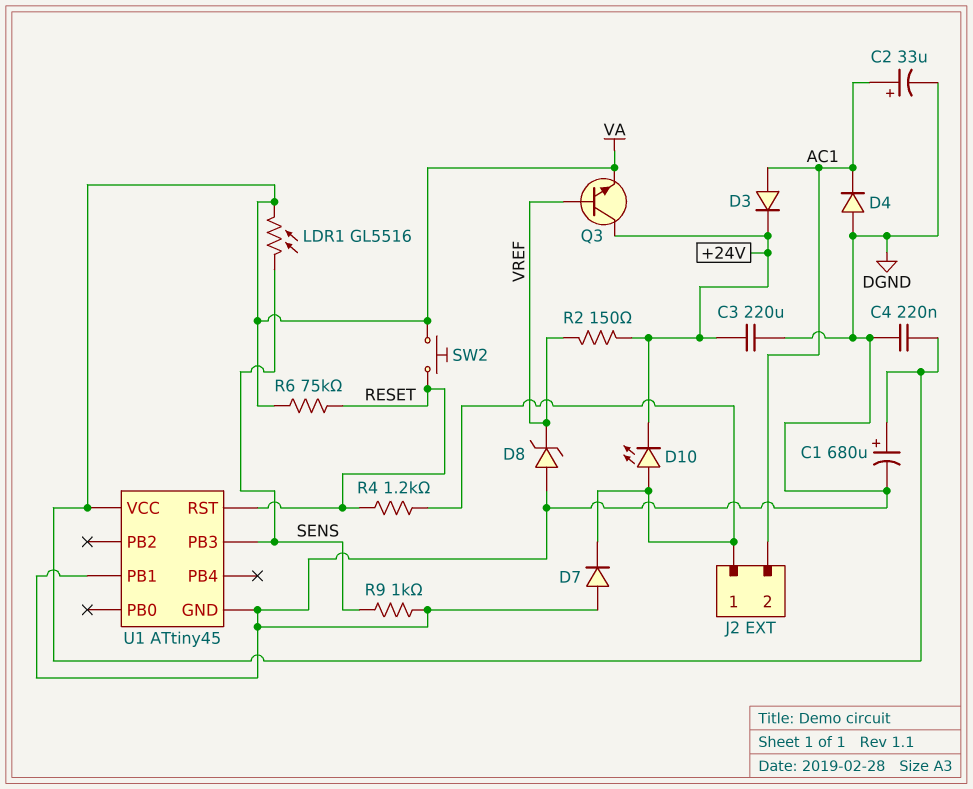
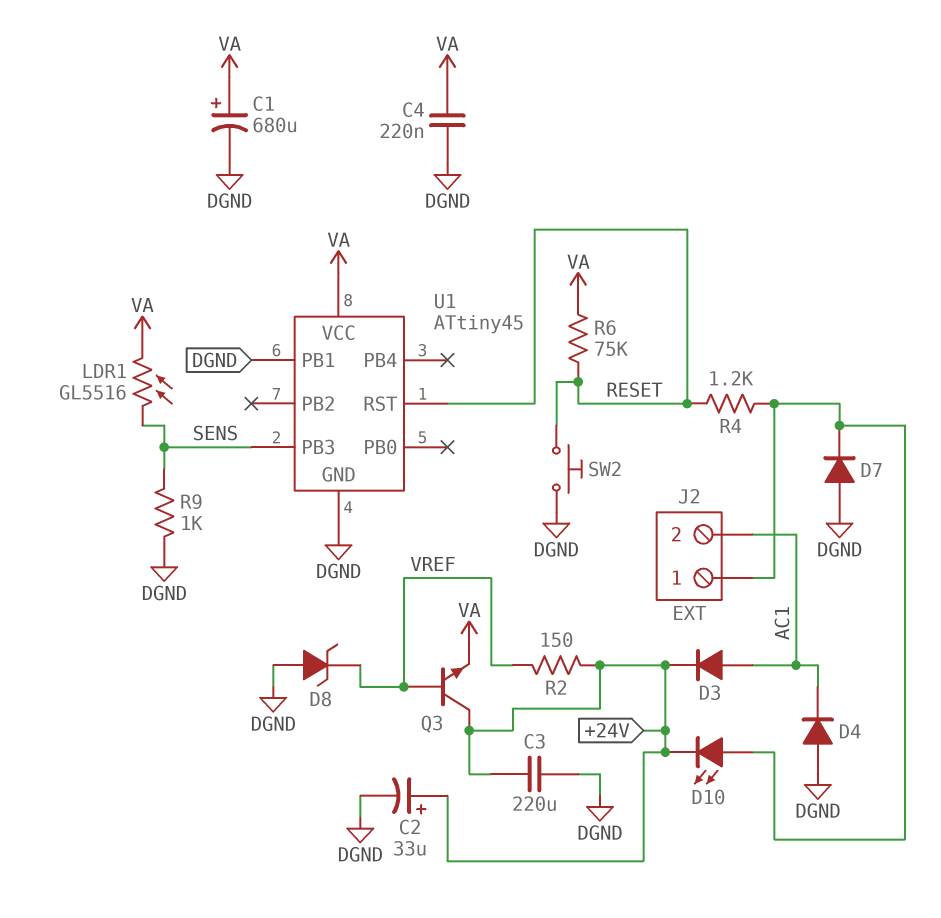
C2: 33uF (plus AC1, minus DGND) -> 33uF (plus +24V, minus DGND)
SW2: button (RESET, VA) -> button (DGND, RESET)

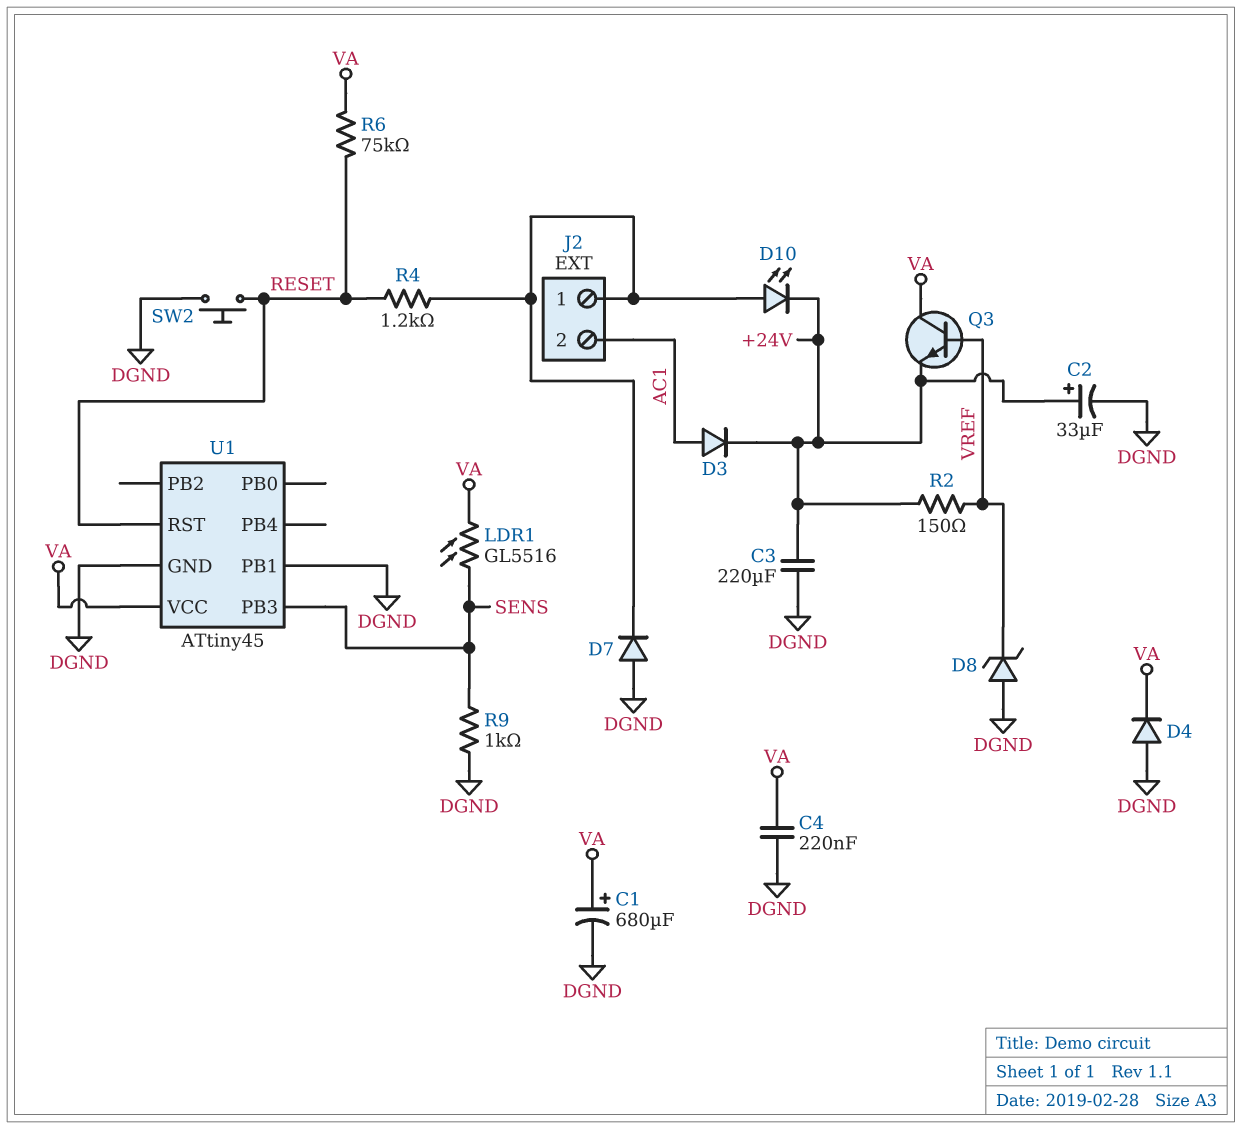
D4: diode (A DGND, K AC1) -> diode (A DGND, K VA)
Q3: NPN (B VREF, C +24V, E VA) -> NPN (B VREF, C VA, E +24V)

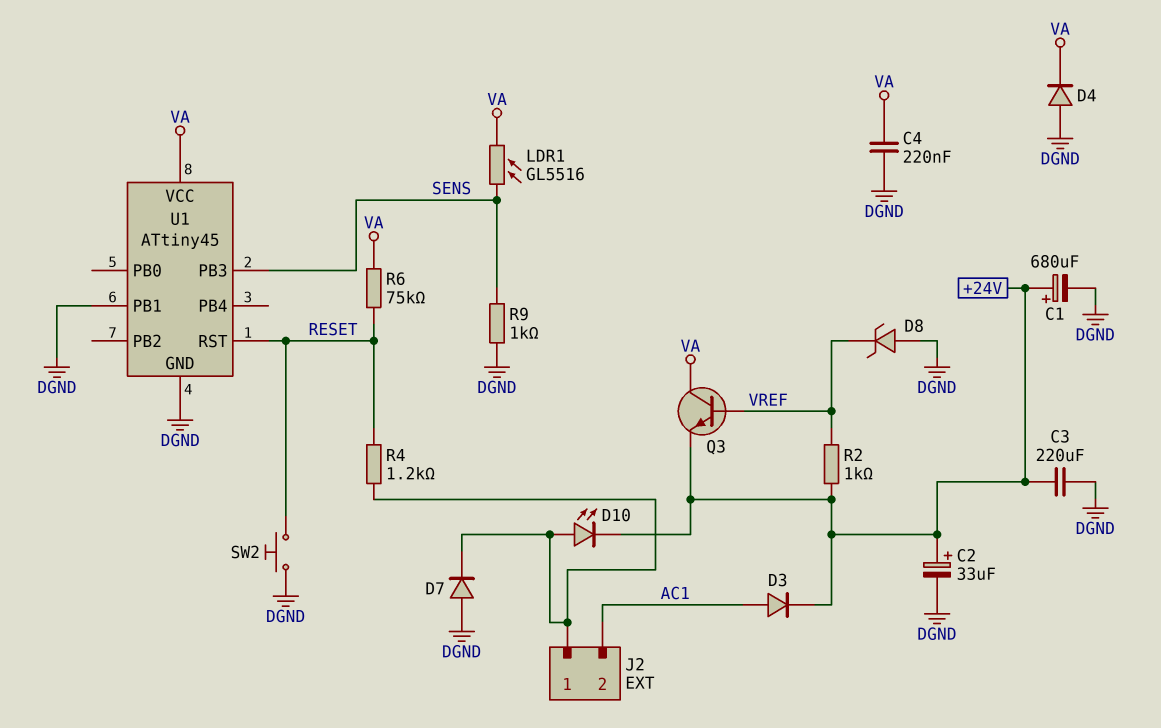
C1: 680uF (plus VA, minus DGND) -> 680uF (plus +24V, minus DGND)
R2: 150 (+24V, VREF) -> 1k (+24V, VREF)

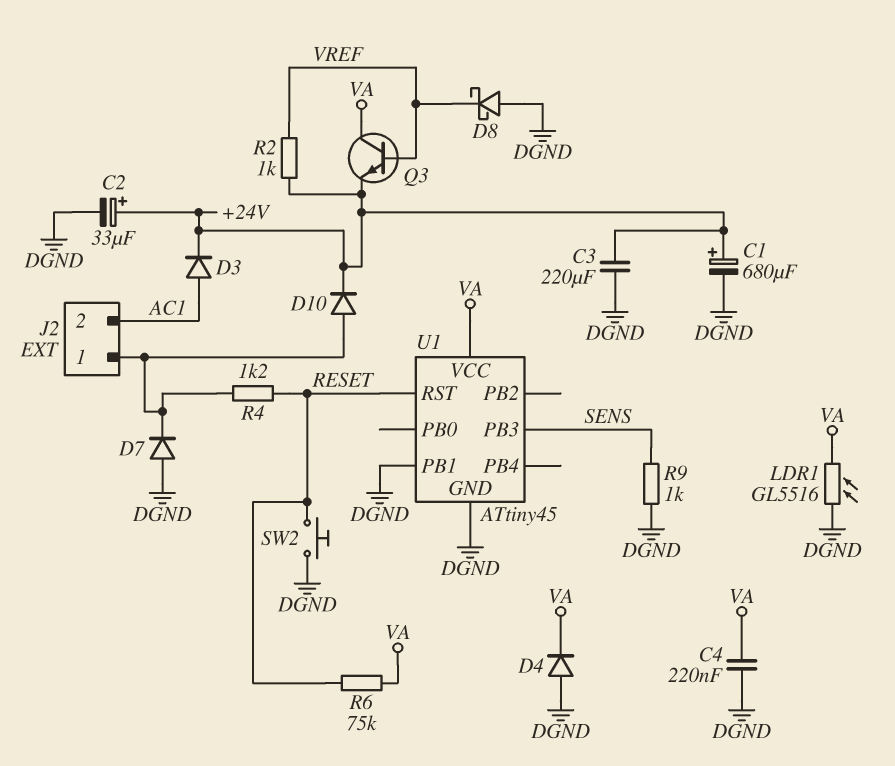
D8: zener (A DGND, K VREF) -> schottky (A DGND, K VREF)
D10: LED (A J2/1, K +24V) -> diode (A J2/1, K +24V)
LDR1: GL5516 (SENS, VA) -> GL5516 (DGND, VA)

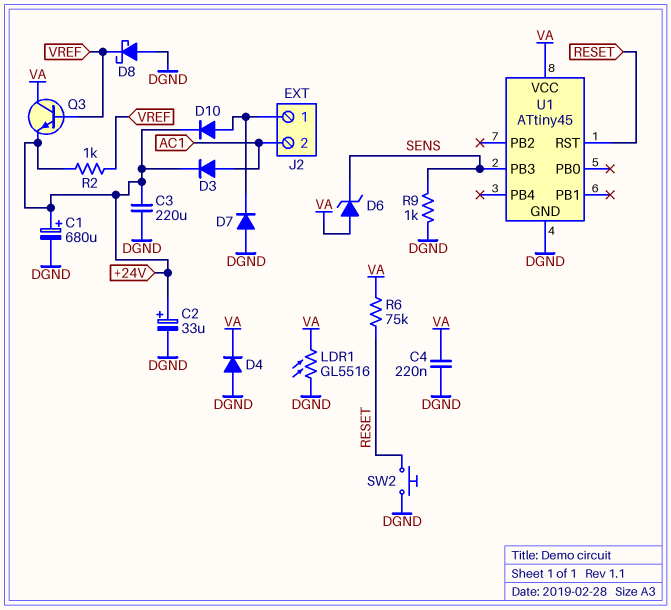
D6: none -> zener (A VA, K SENS)
R4: 1.2k (J2/1, RESET) -> none
U1 pin PB1: DGND -> none

